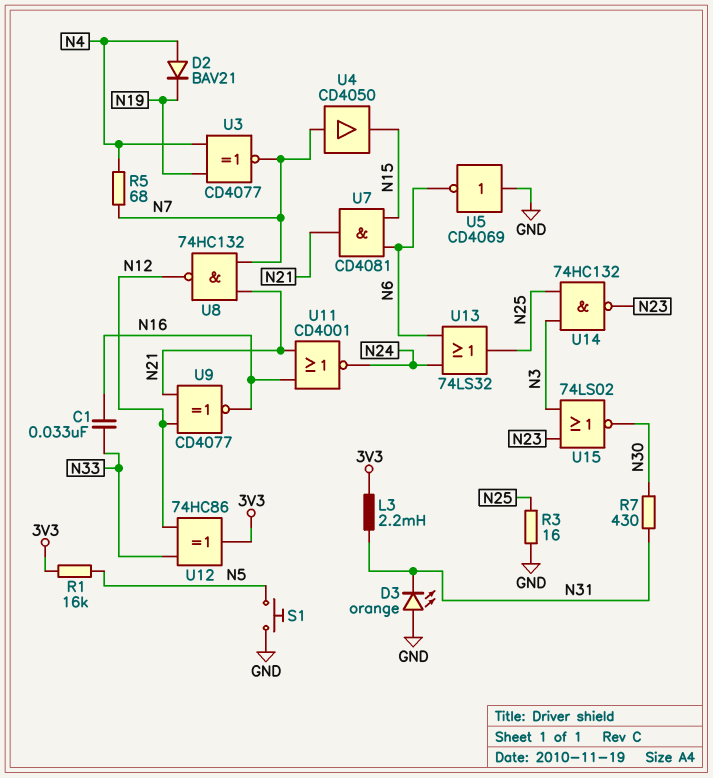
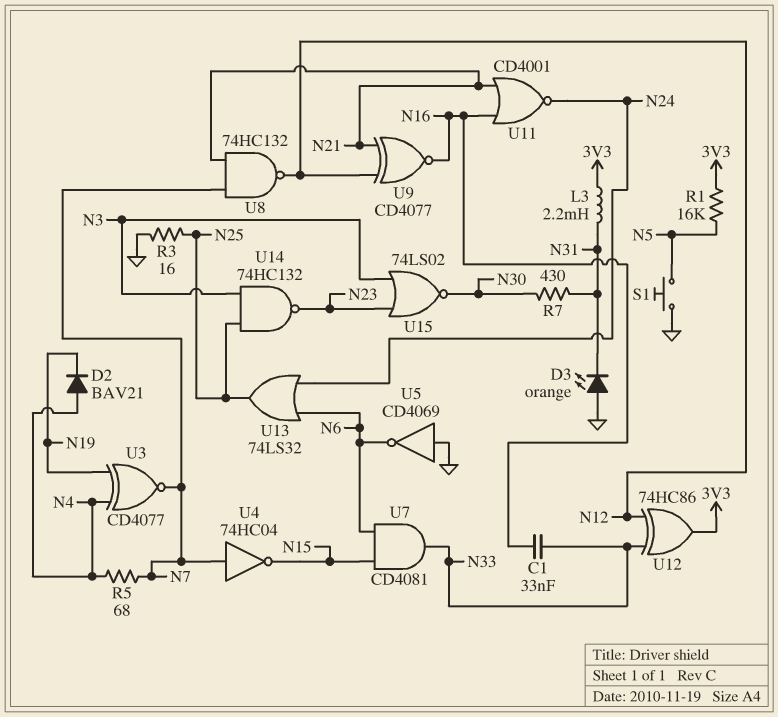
U4: buffer CD4050 (in N7, out N15) -> NOT 74HC04 (in N7, out N15)
U7: AND CD4081 (in N6, in N15, out N21) -> AND CD4081 (in N6, in N15, out N33)

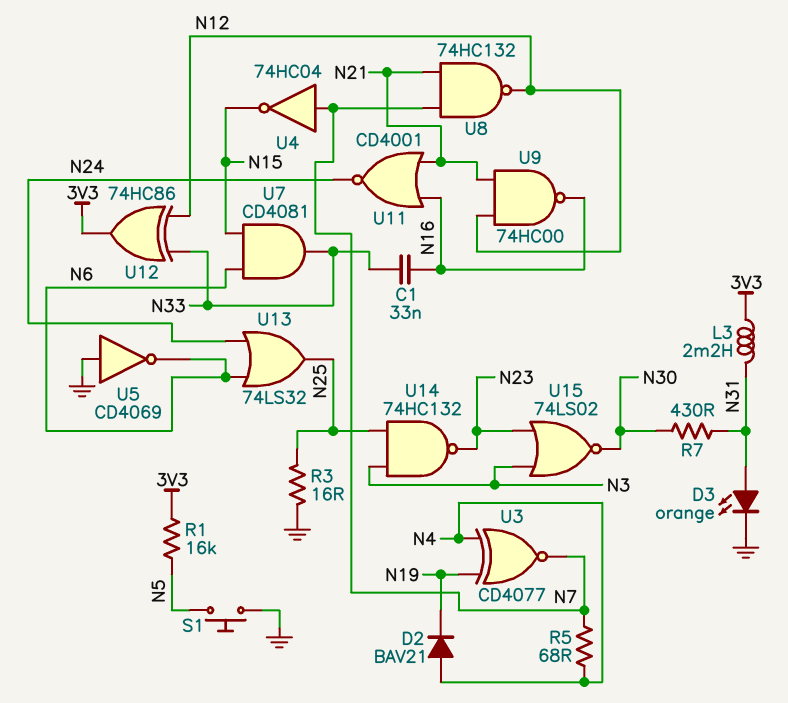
D3: LED orange (A GND, K N31) -> LED orange (A N31, K GND)
U9: XNOR CD4077 (in N12, in N21, out N16) -> NAND 74HC00 (in N12, in N21, out N16)

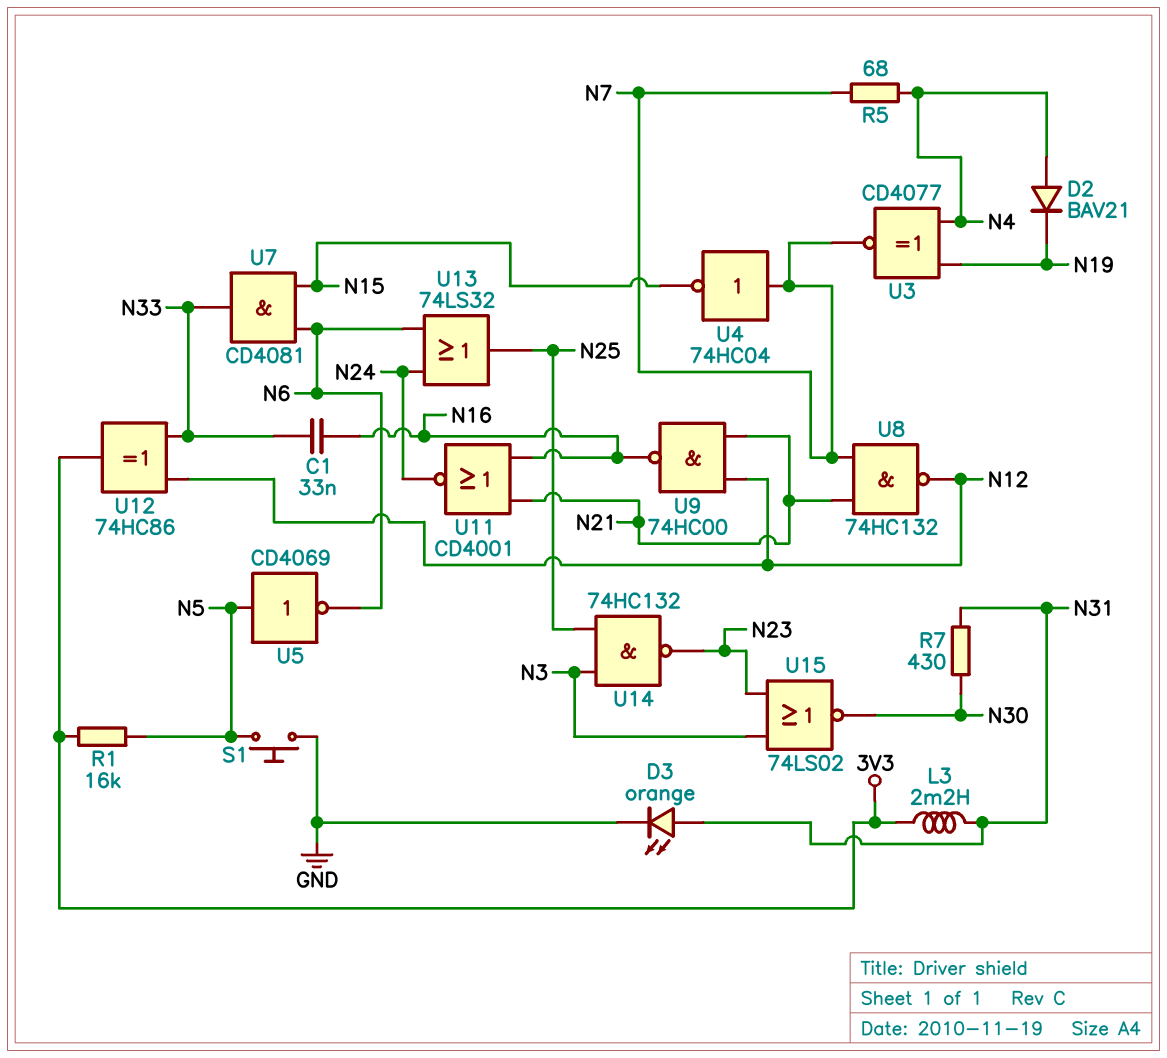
R3: 16 (GND, N25) -> none
U5: NOT CD4069 (in GND, out N6) -> NOT CD4069 (in N5, out N6)

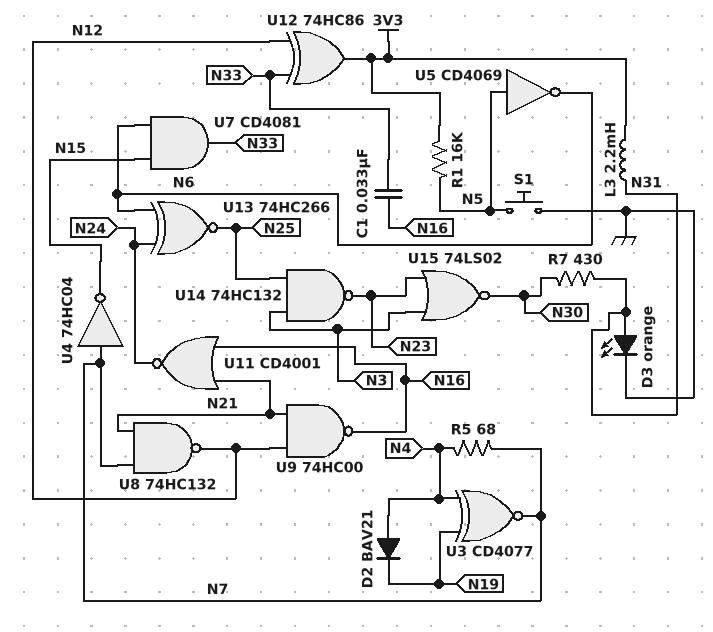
U13: OR 74LS32 (in N6, in N24, out N25) -> XNOR 74HC266 (in N6, in N24, out N25)

